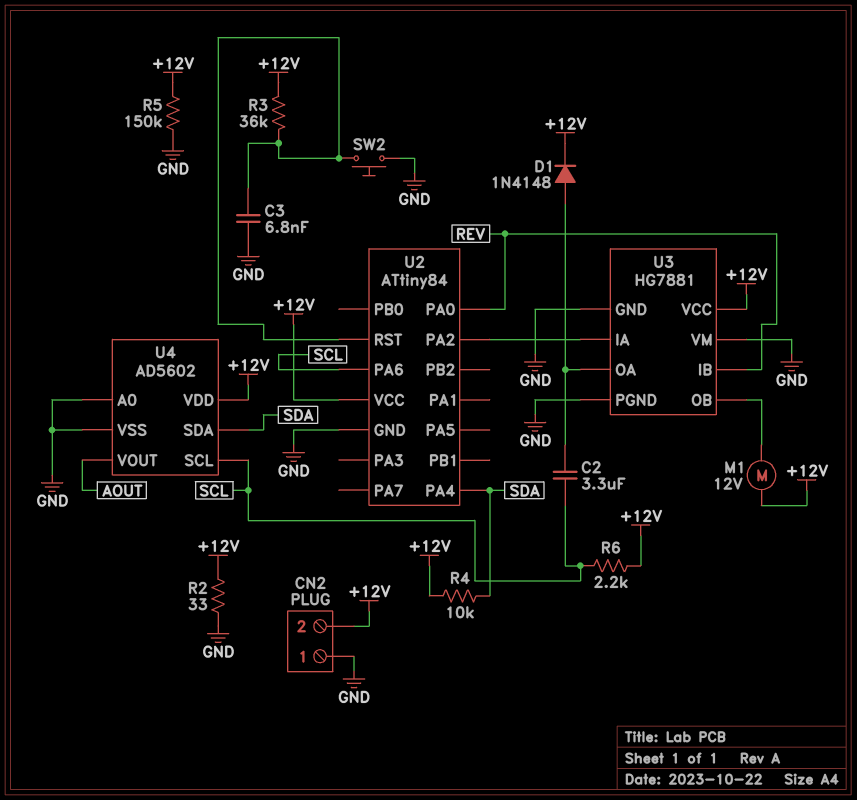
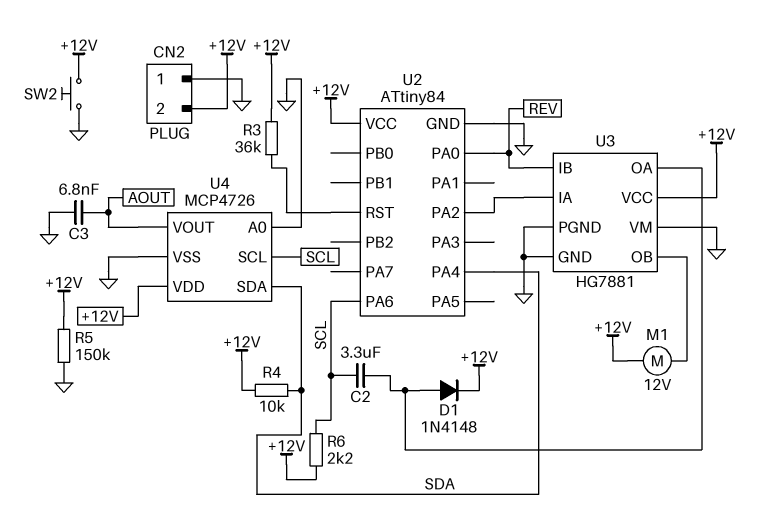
C3: 6.8nF (GND, U2/RST) -> 6.8nF (AOUT, GND)
R2: 33 (+12V, GND) -> none
SW2: button (GND, U2/RST) -> button (+12V, GND)
U4: AD5602 -> MCP4726

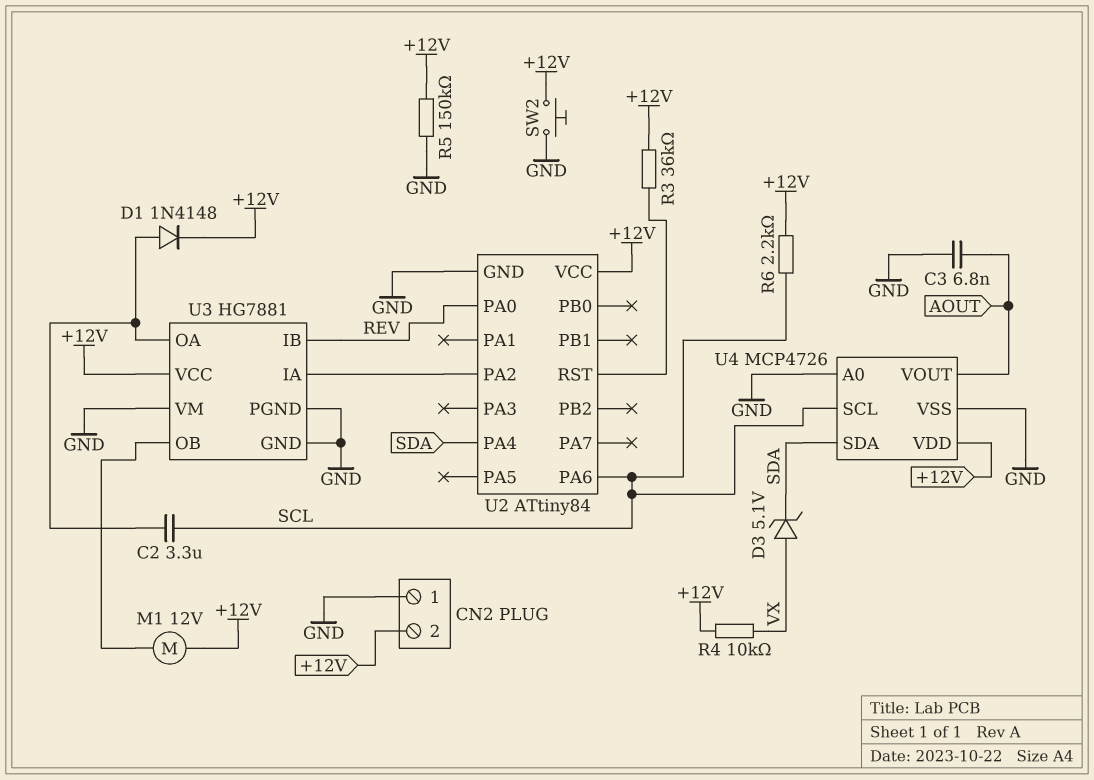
D3: none -> zener 5.1V (A VX, K SDA)
R4: 10k (+12V, SDA) -> 10k (+12V, VX)

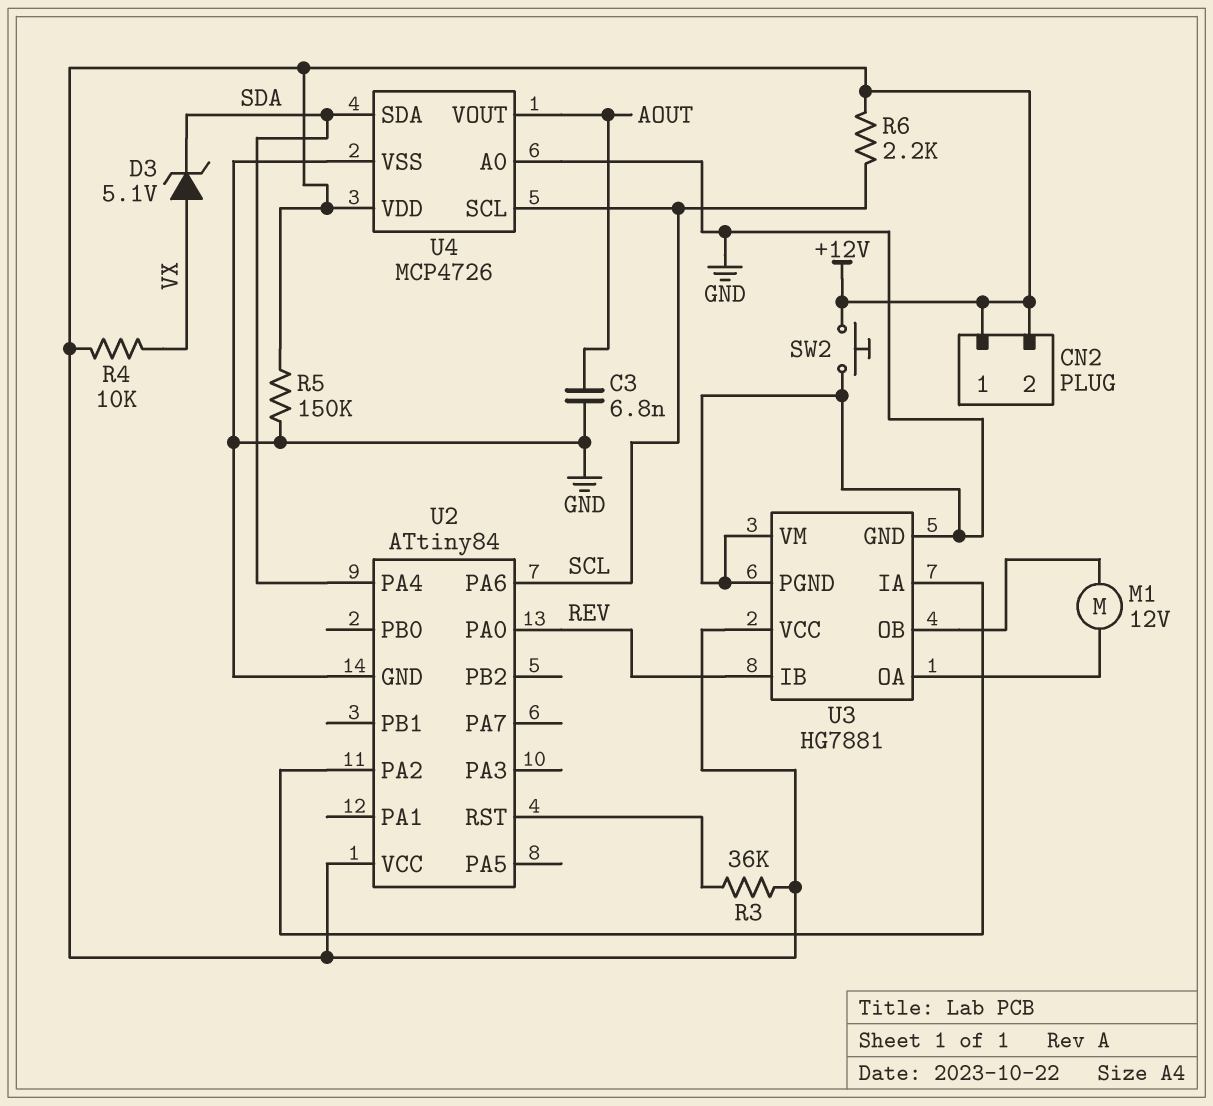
C2: 3.3uF (SCL, U3/OA) -> none
CN2 pin 1: GND -> +12V
D1: diode 1N4148 (A U3/OA, K +12V) -> none
M1: motor 12V (+12V, U3/OB) -> motor 12V (U3/OA, U3/OB)

